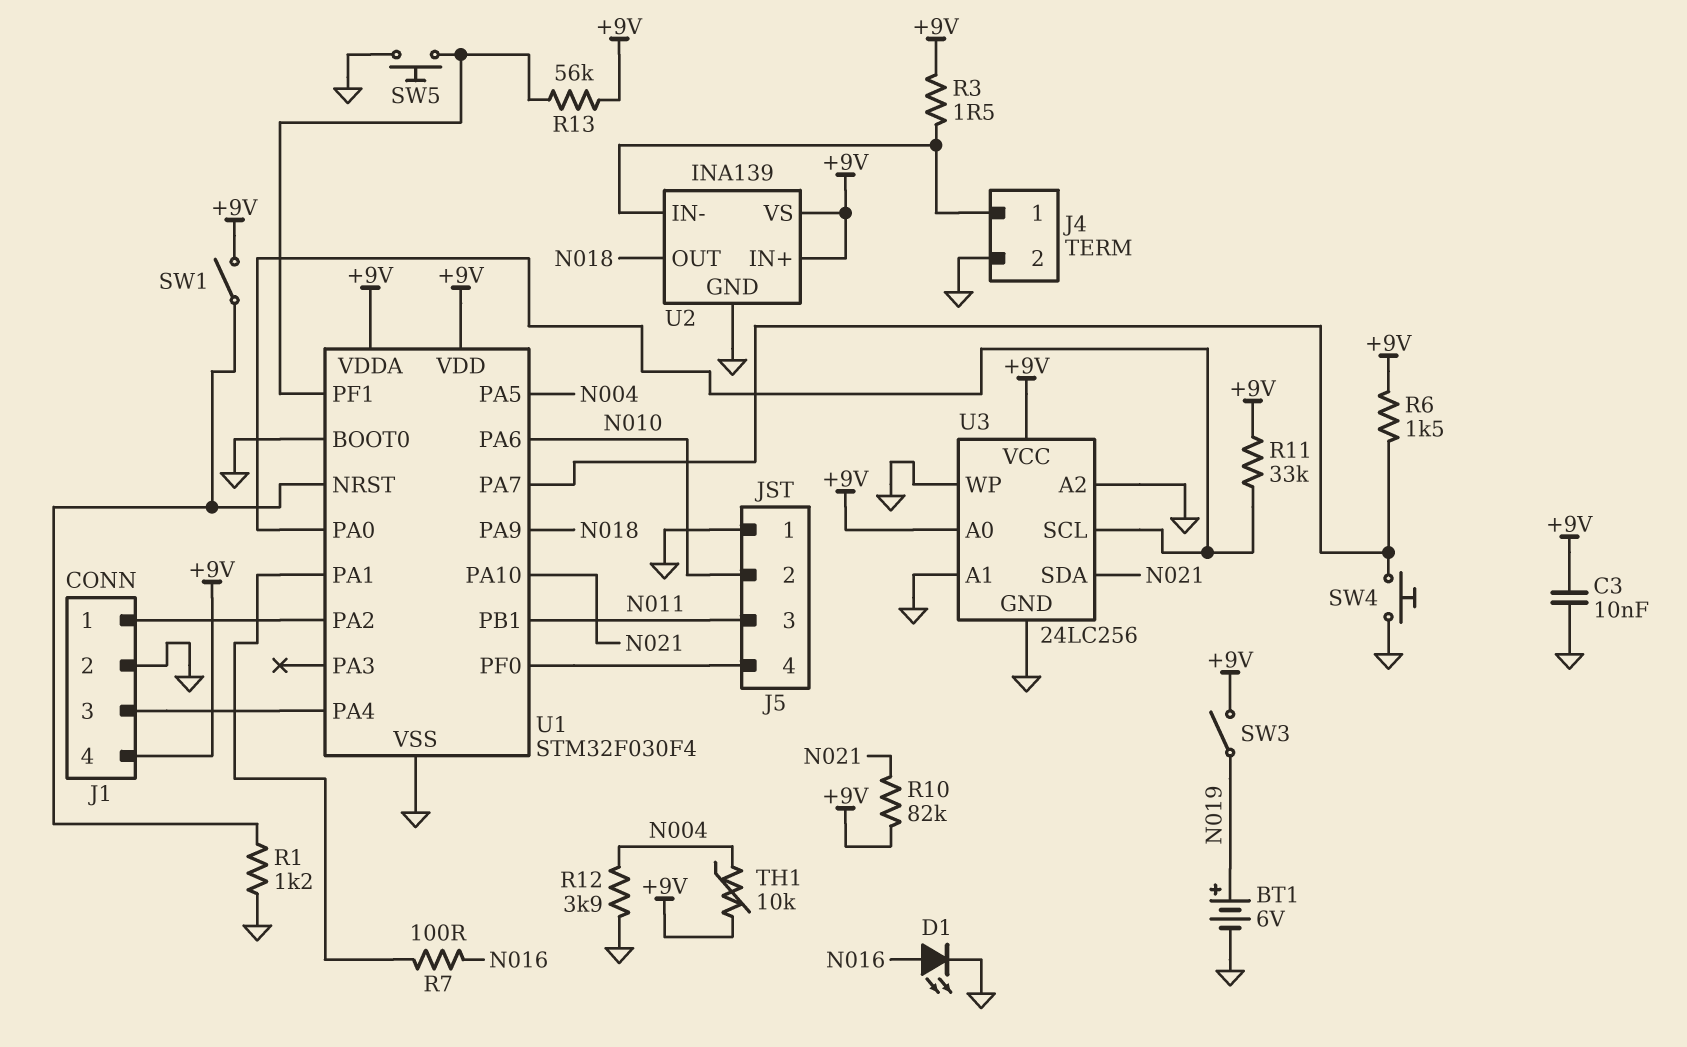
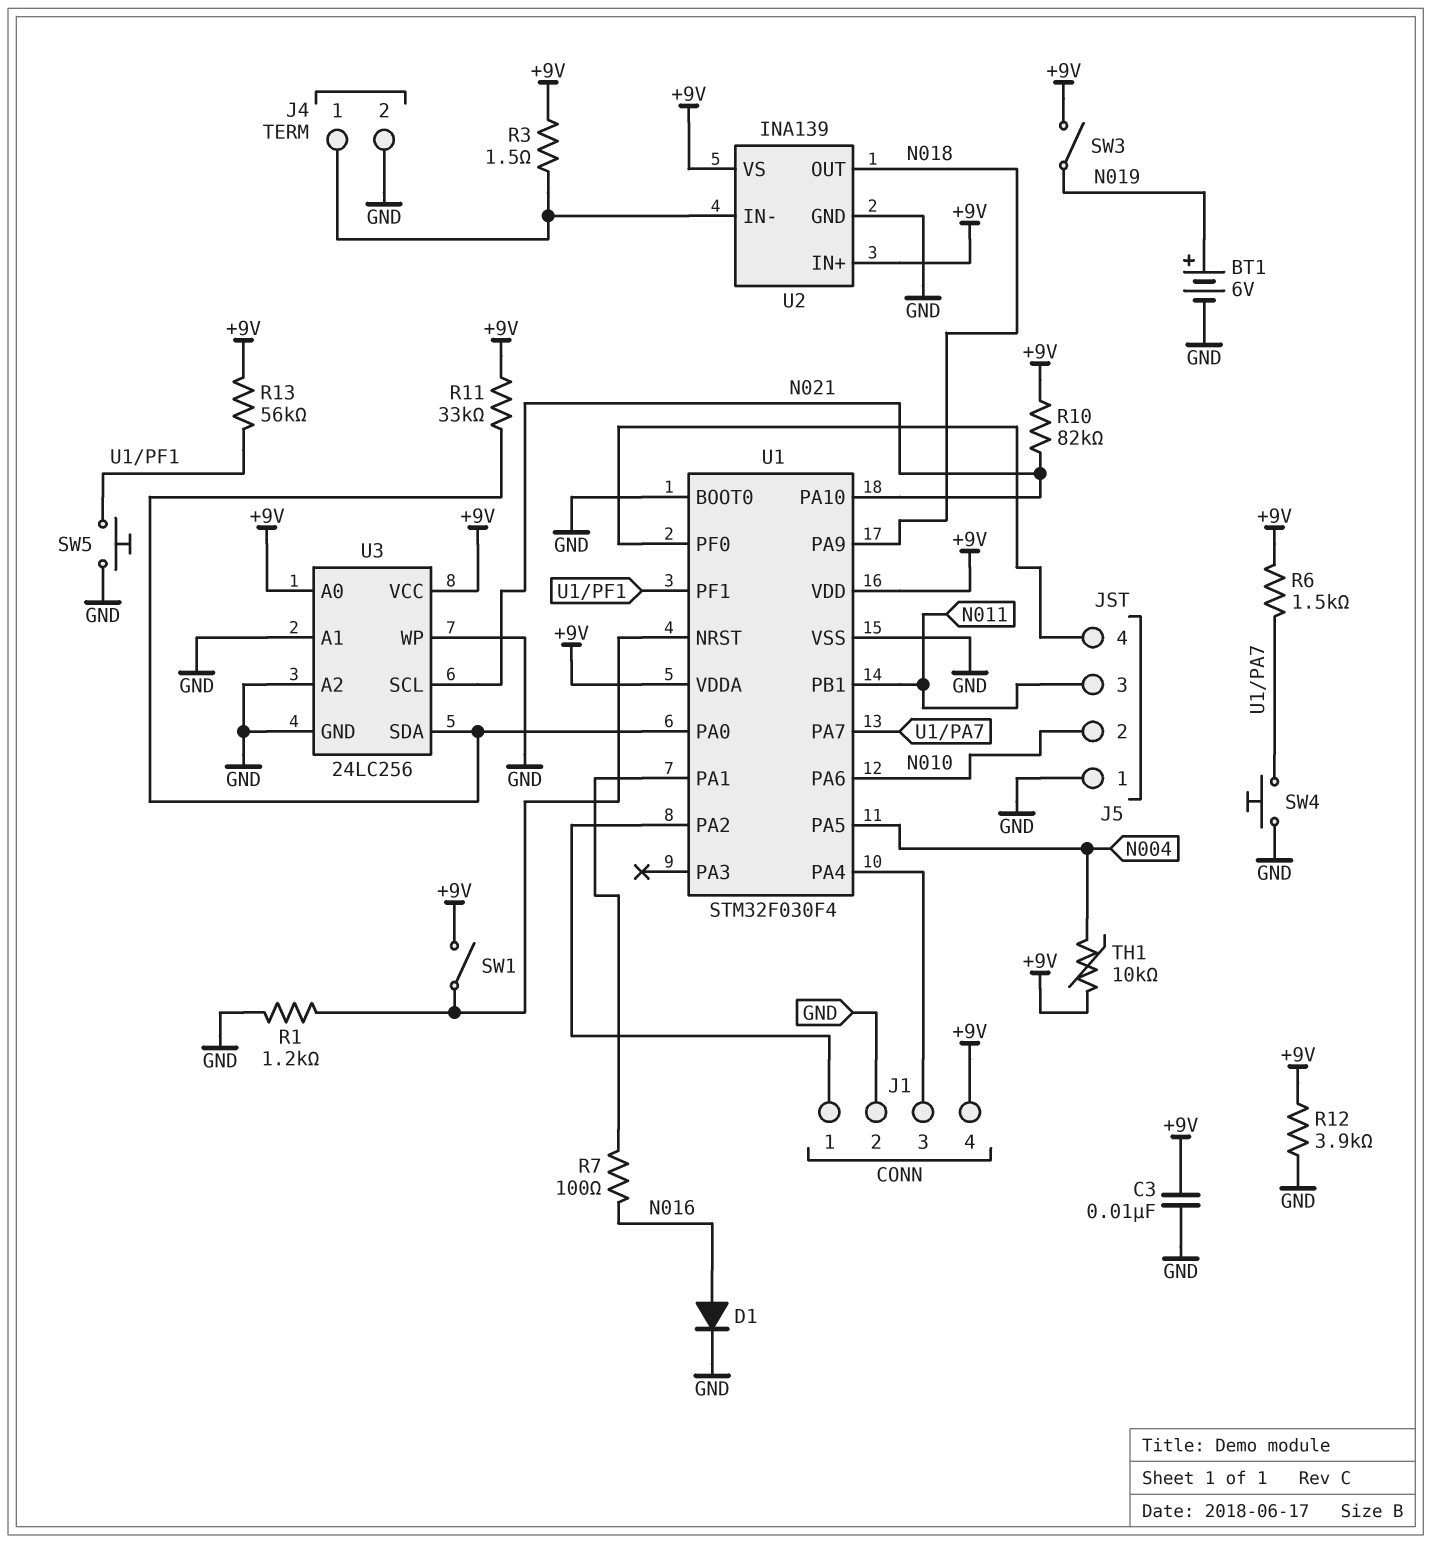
D1: LED (A N016, K GND) -> diode (A N016, K GND)
R12: 3.9k (GND, N004) -> 3.9k (+9V, GND)
U3 pin SCL: U1/PA0 -> N021
U3 pin SDA: N021 -> U1/PA0

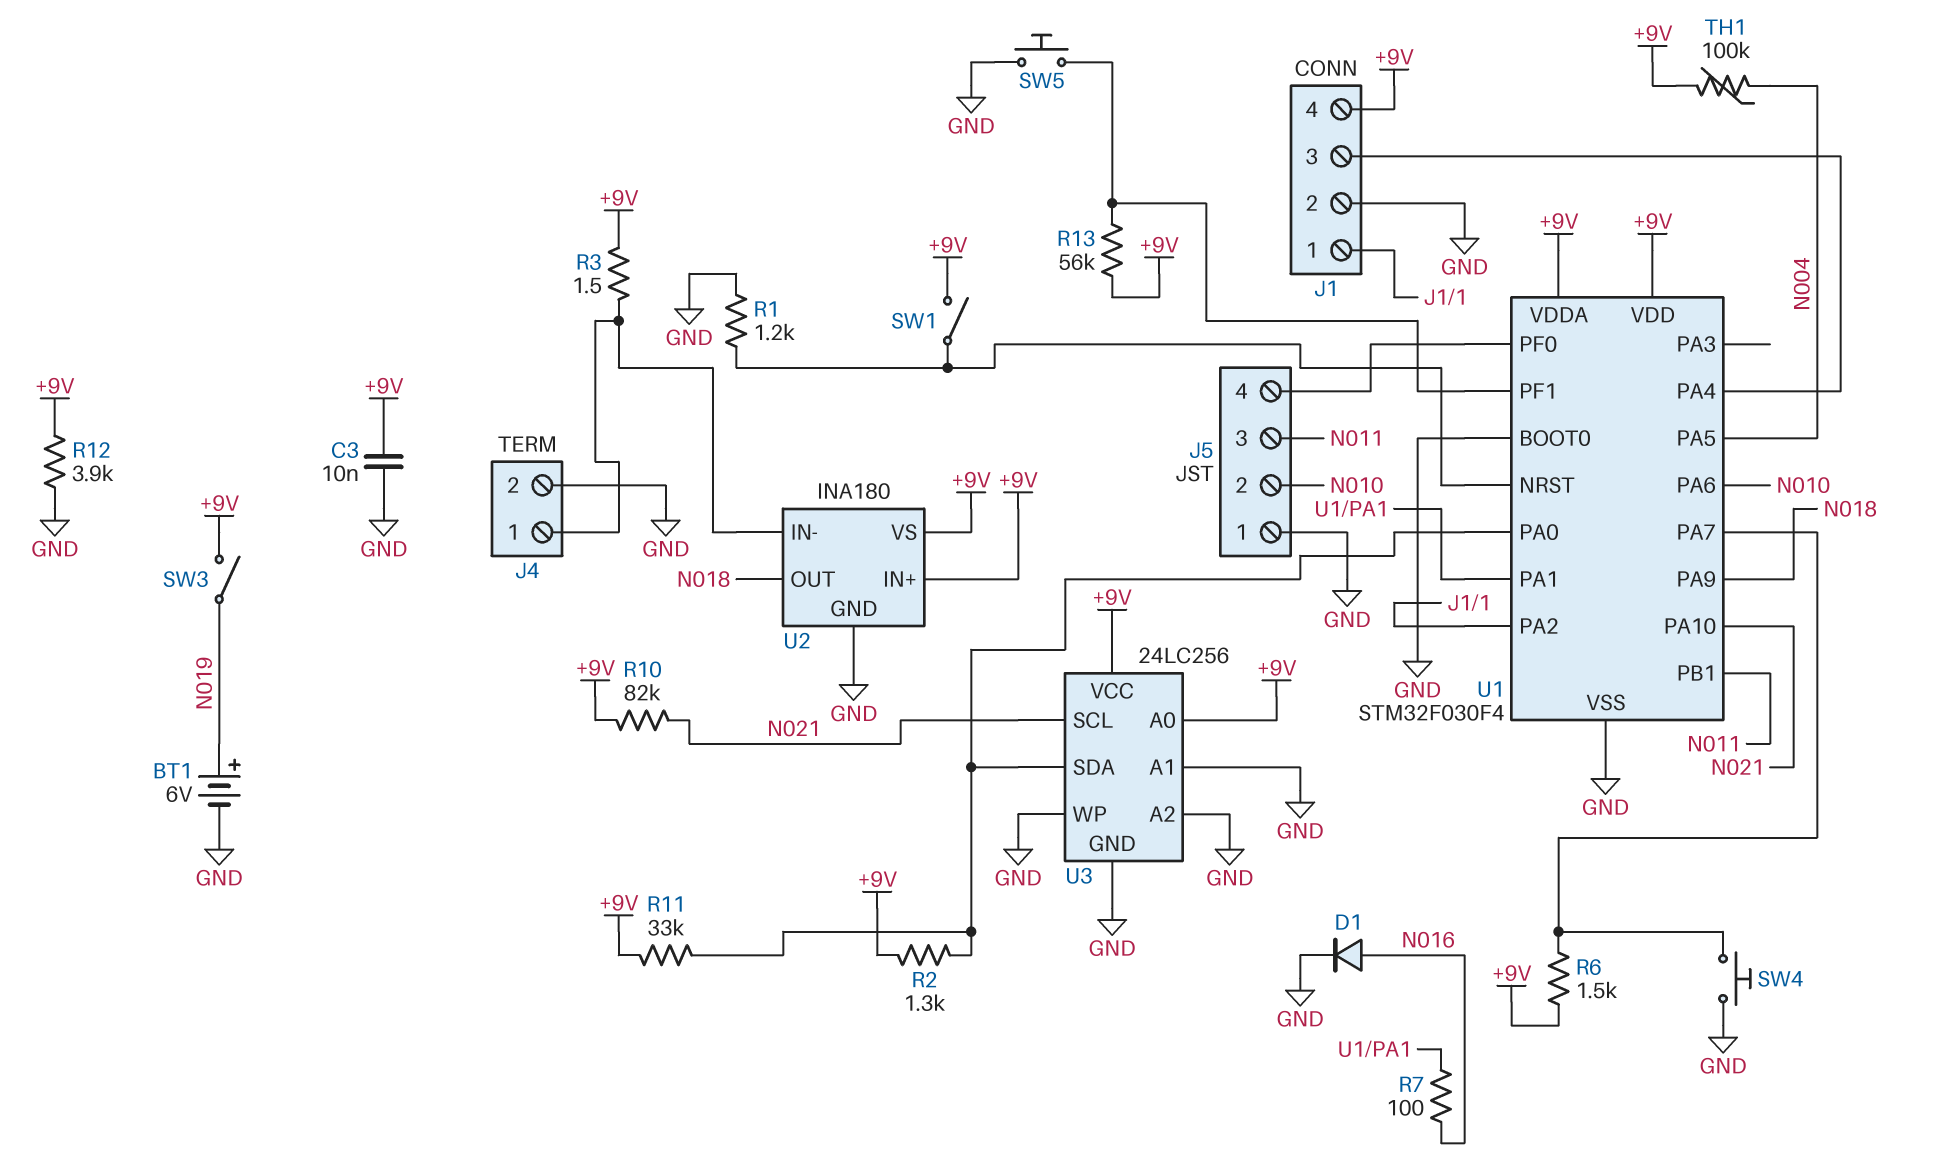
R2: none -> 1.3k (+9V, U1/PA0)
TH1: 10k (+9V, N004) -> 100k (+9V, N004)
U2: INA139 -> INA180

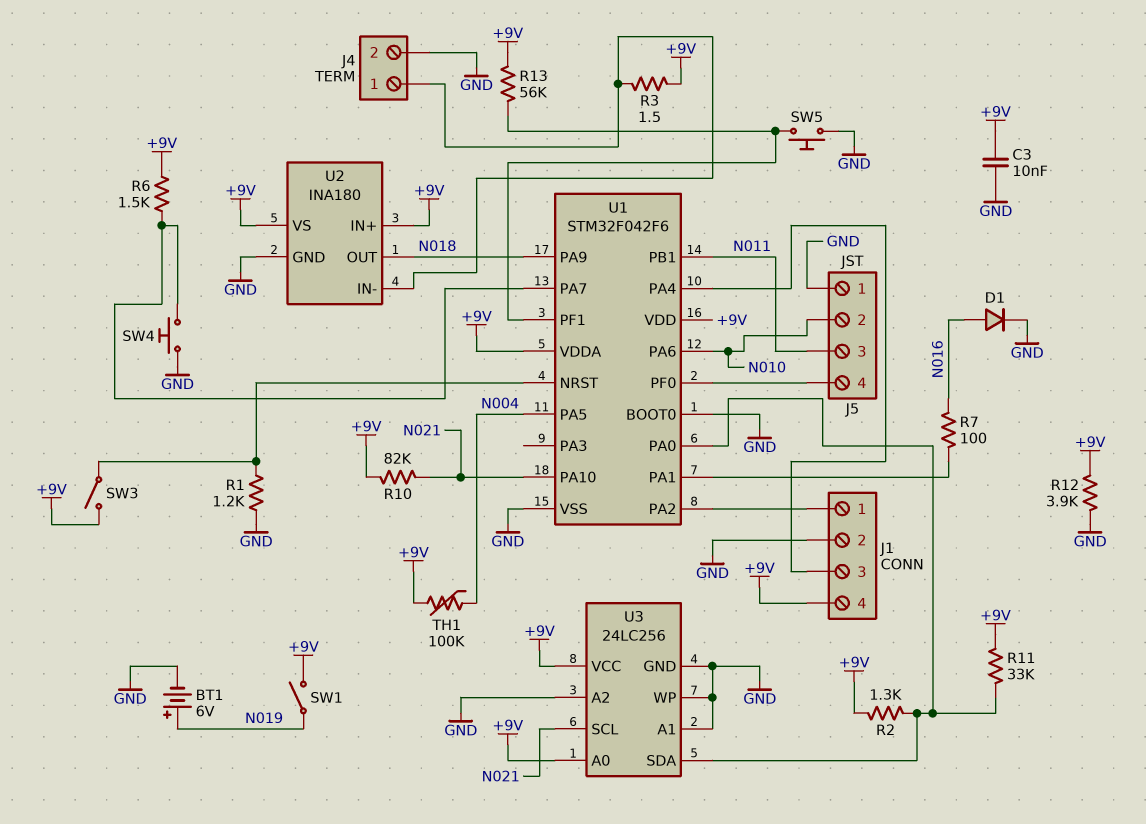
SW1: switch (+9V, U1/NRST) -> switch (+9V, N019)
SW3: switch (+9V, N019) -> switch (+9V, U1/NRST)
U1: STM32F030F4 -> STM32F042F6

